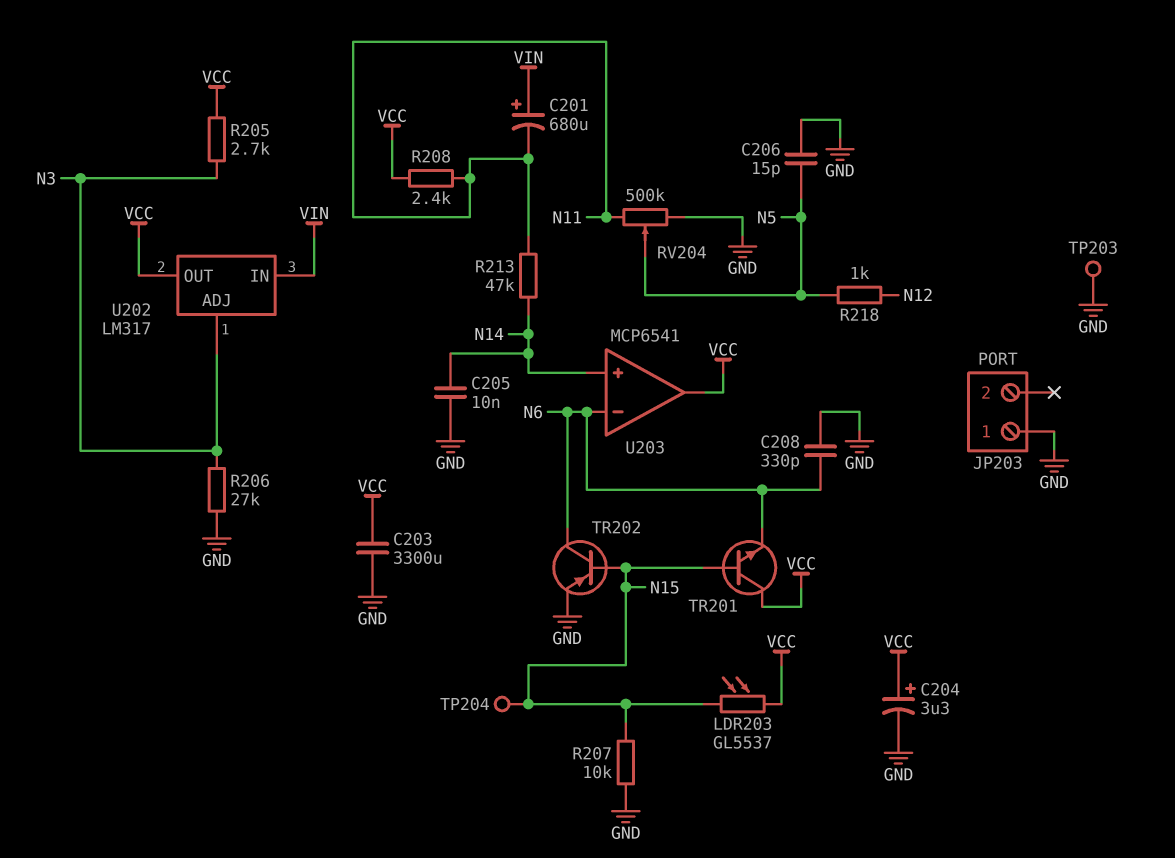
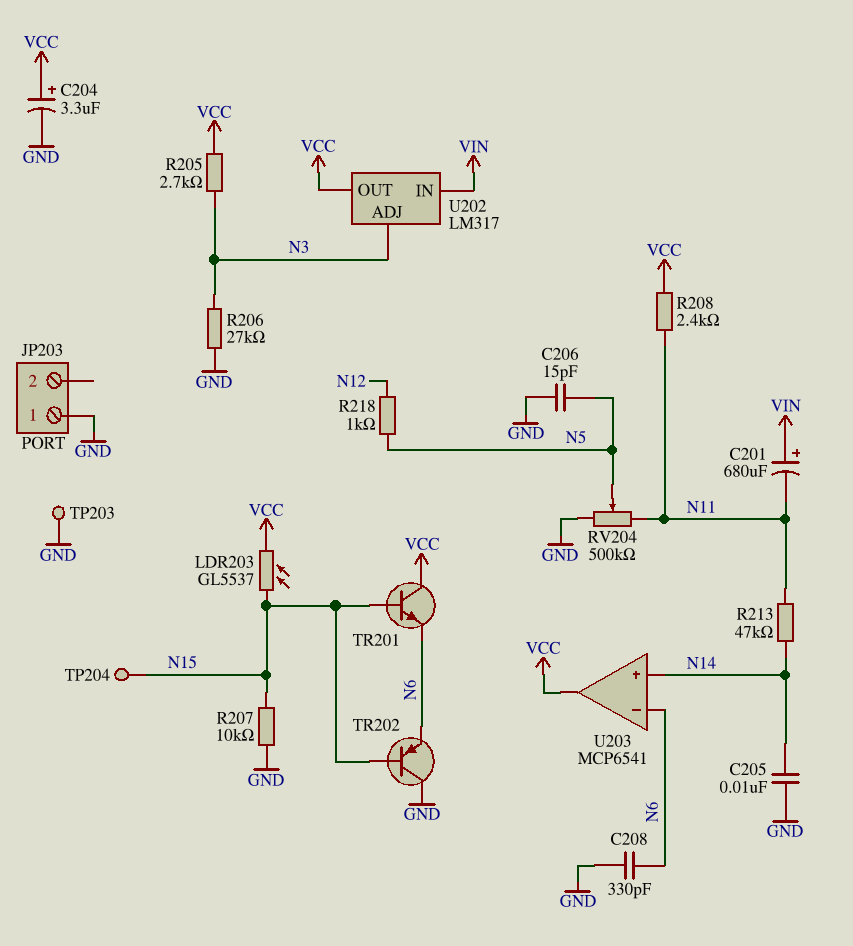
C203: 3300uF (GND, VCC) -> none
TR202: PNP (B N15, C N6, E GND) -> PNP (B N15, C GND, E N6)

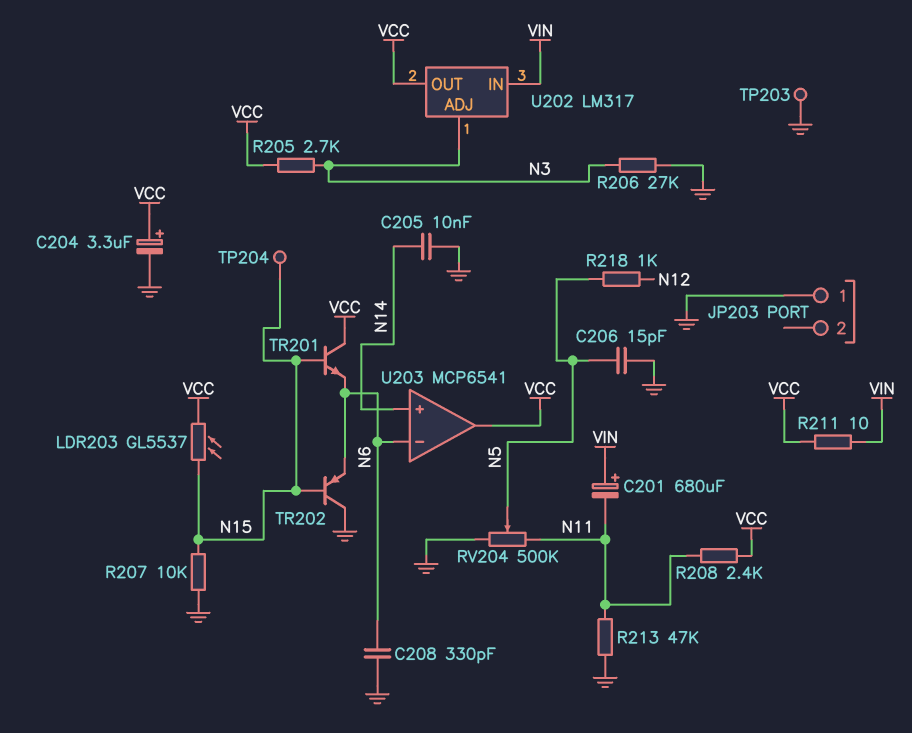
R211: none -> 10 (VCC, VIN)
R213: 47k (N11, N14) -> 47k (GND, N11)

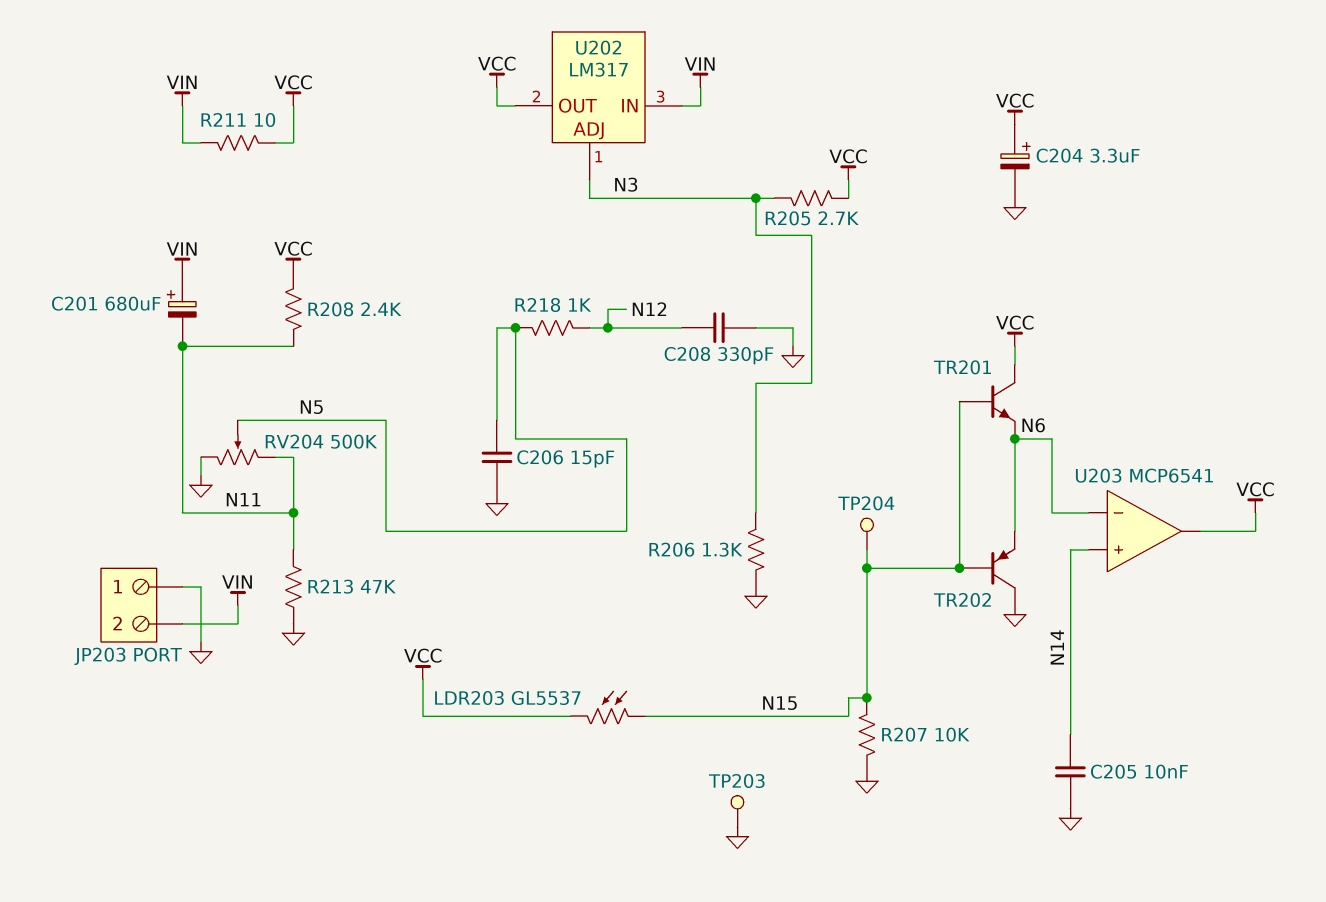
C208: 330pF (GND, N6) -> 330pF (GND, N12)
JP203 pin 2: none -> VIN
R206: 27k (GND, N3) -> 1.3k (GND, N3)

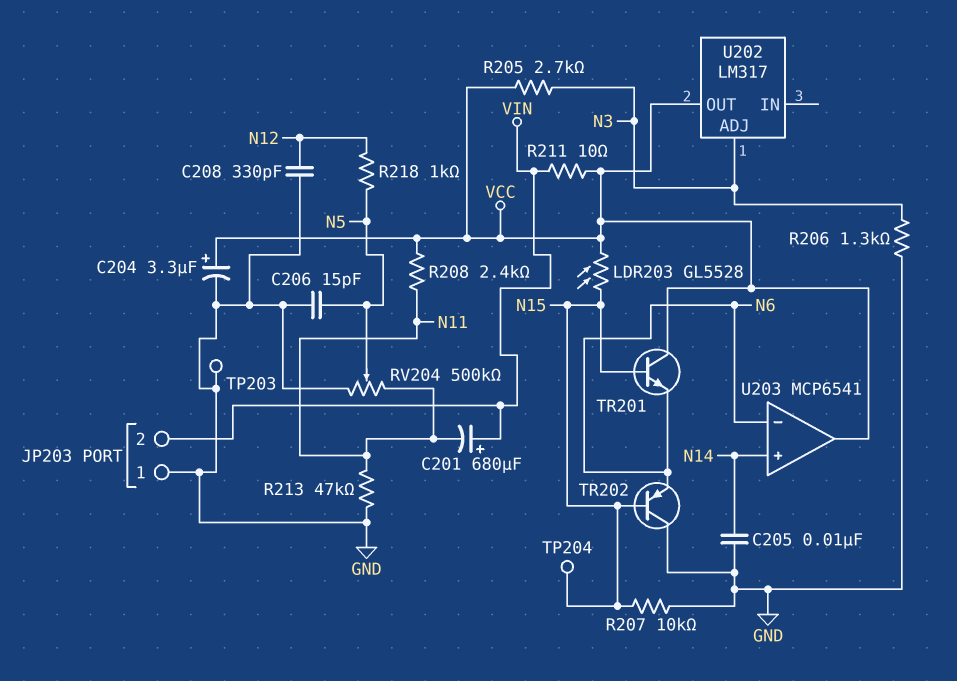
LDR203: GL5537 (N15, VCC) -> GL5528 (N15, VCC)
U202 pin IN: VIN -> none

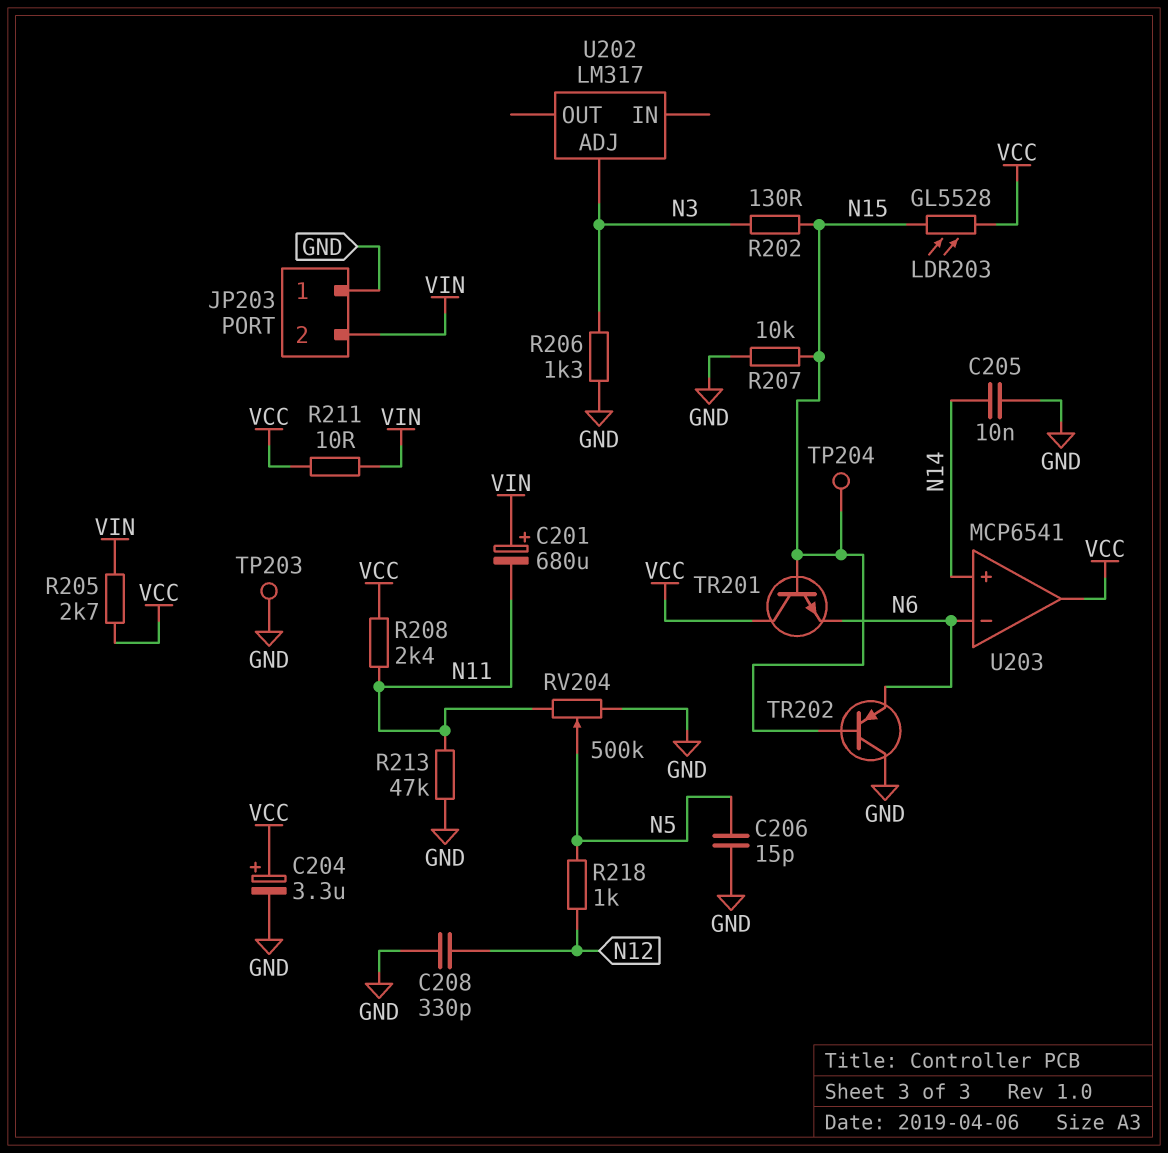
R202: none -> 130 (N3, N15)
R205: 2.7k (N3, VCC) -> 2.7k (VCC, VIN)
U202 pin OUT: VCC -> none

